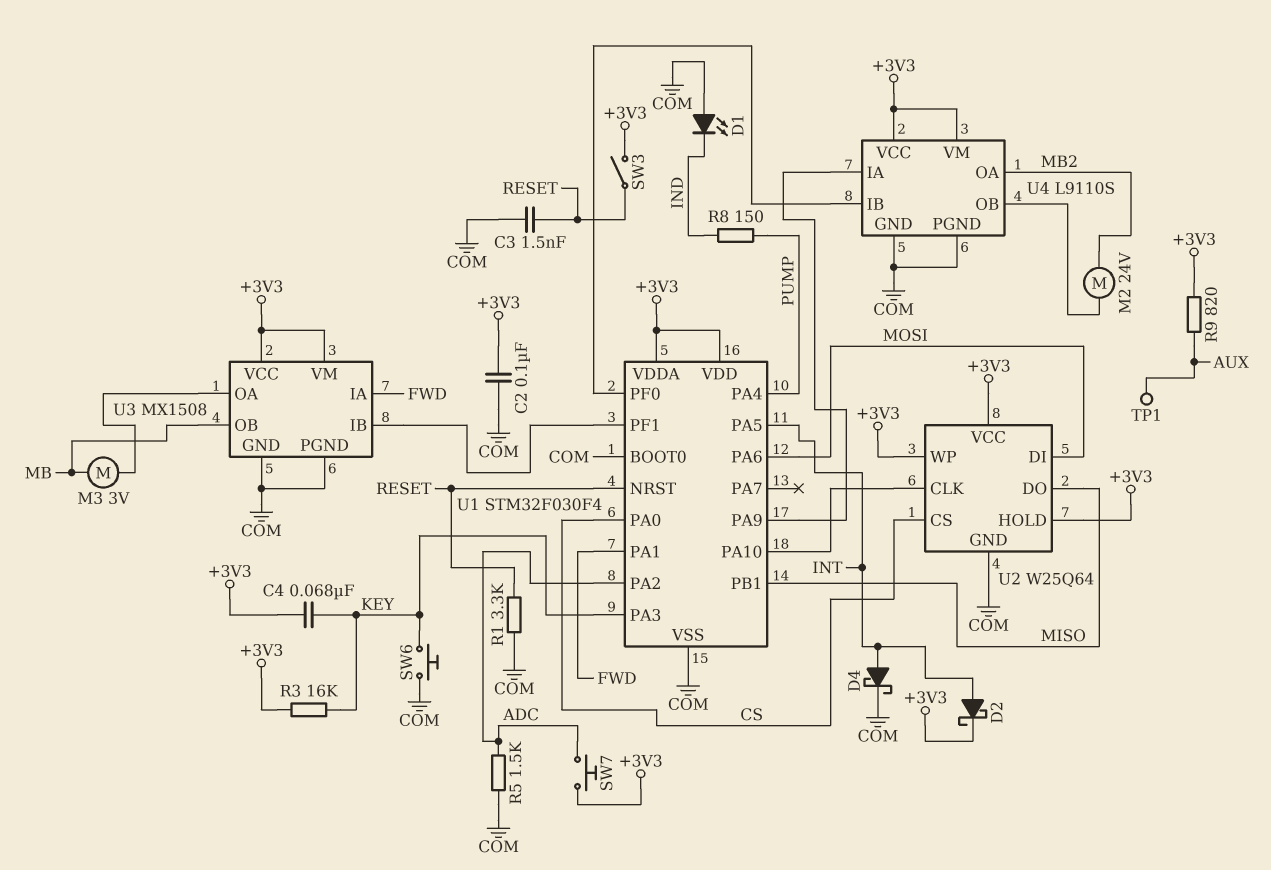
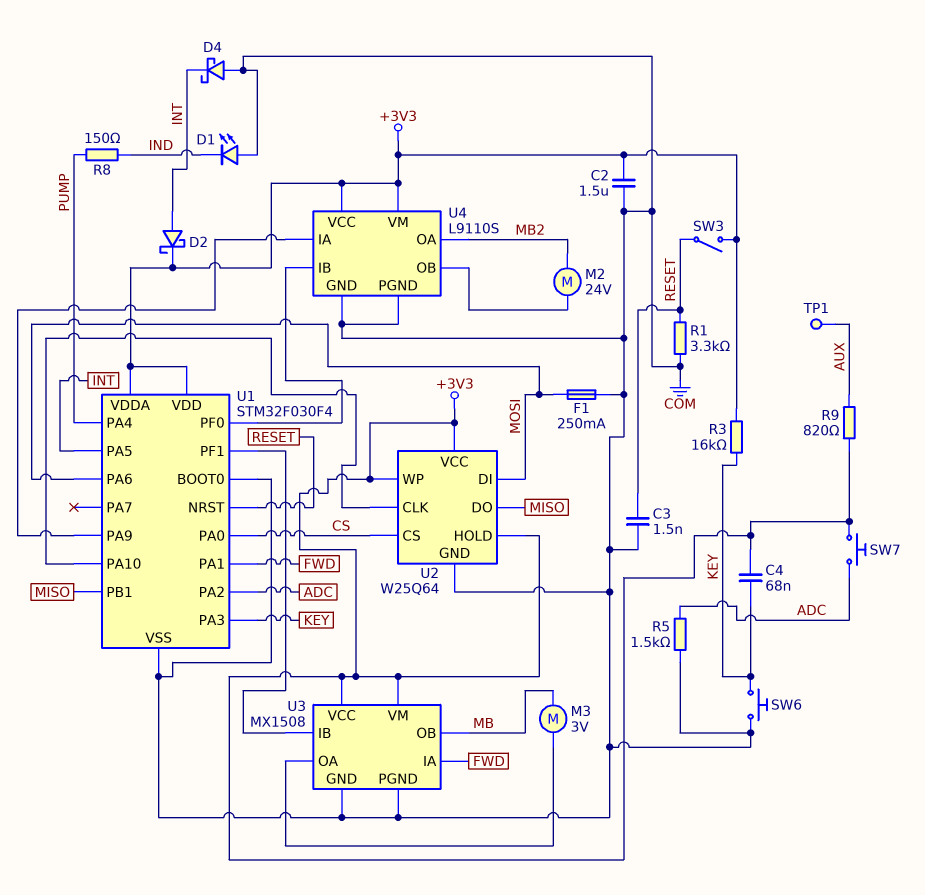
C2: 100nF (+3V3, COM) -> 1.5uF (+3V3, COM)
D4: schottky (A INT, K COM) -> schottky (A COM, K INT)
F1: none -> 250mA (COM, MOSI)

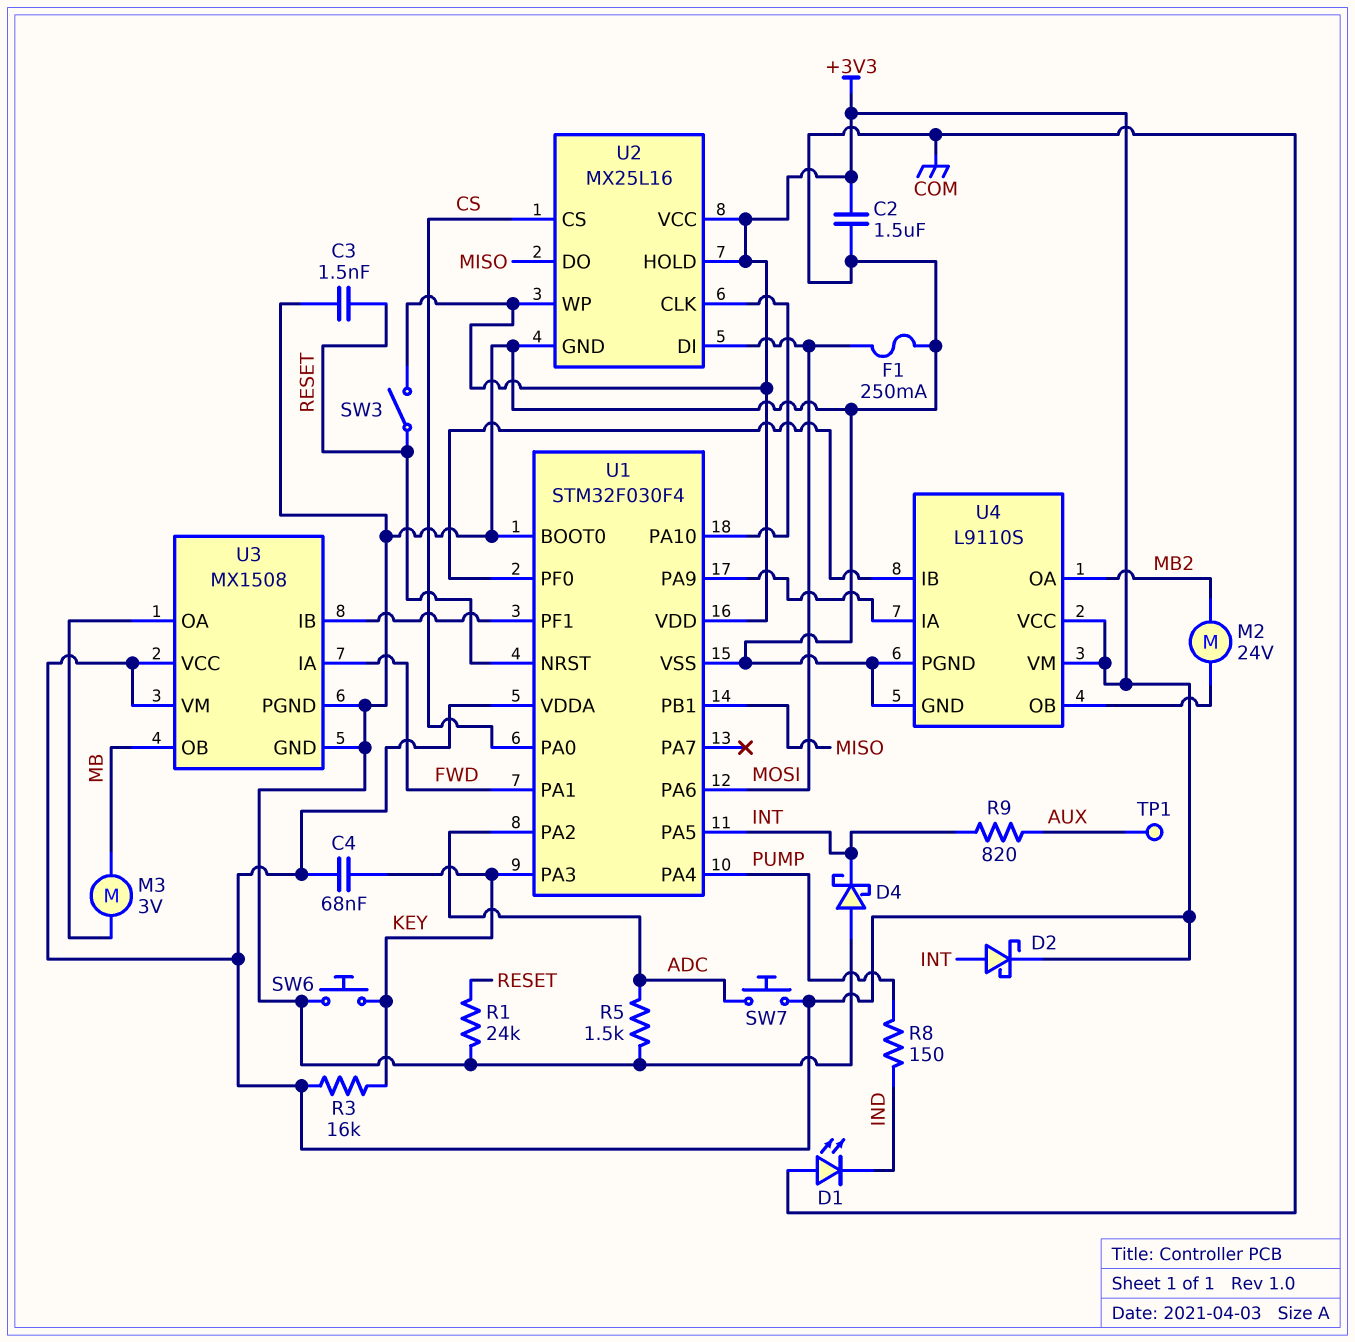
R1: 3.3k (COM, RESET) -> 24k (COM, RESET)
R9: 820 (+3V3, AUX) -> 820 (AUX, INT)
U2: W25Q64 -> MX25L16

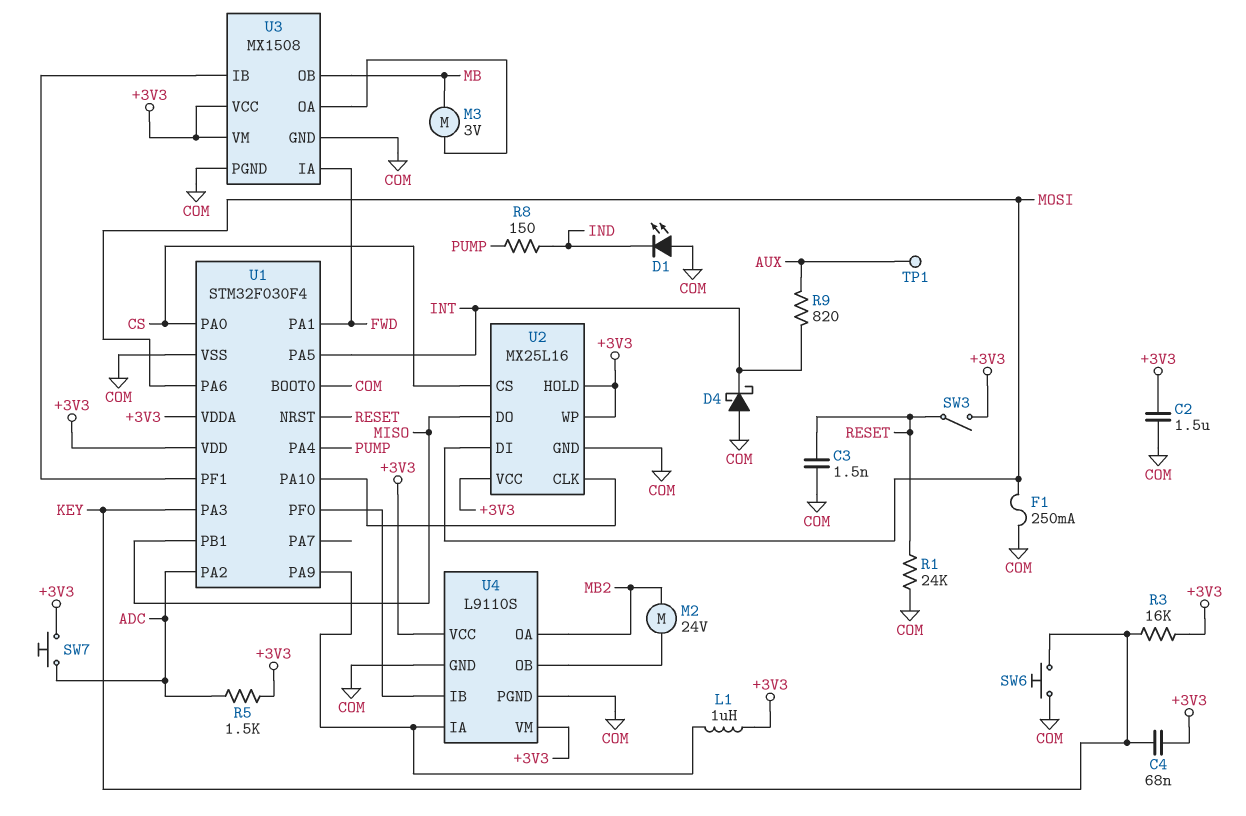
D2: schottky (A INT, K +3V3) -> none
L1: none -> 1uH (+3V3, U1/PA9)
R5: 1.5k (ADC, COM) -> 1.5k (+3V3, ADC)

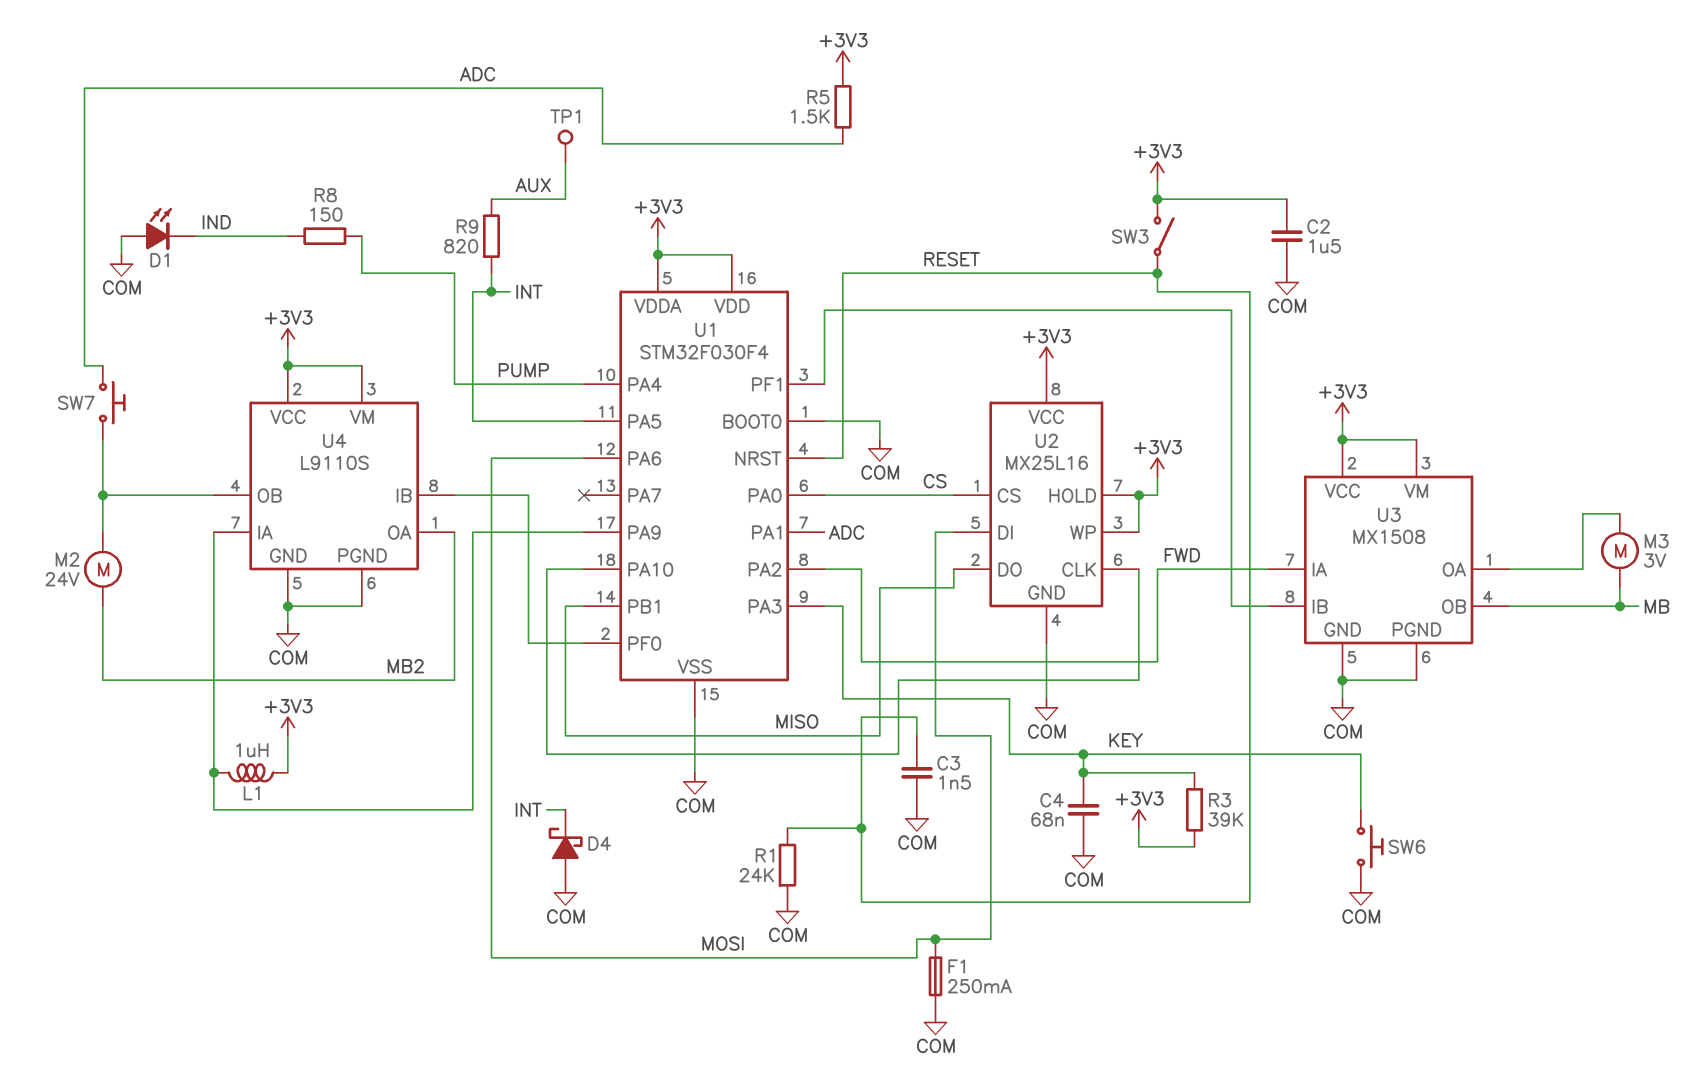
C4: 68nF (+3V3, KEY) -> 68nF (COM, KEY)
R3: 16k (+3V3, KEY) -> 39k (+3V3, KEY)
SW7: button (+3V3, ADC) -> button (ADC, U4/OB)
U1 pin PA1: FWD -> ADC
U1 pin PA2: ADC -> FWD

